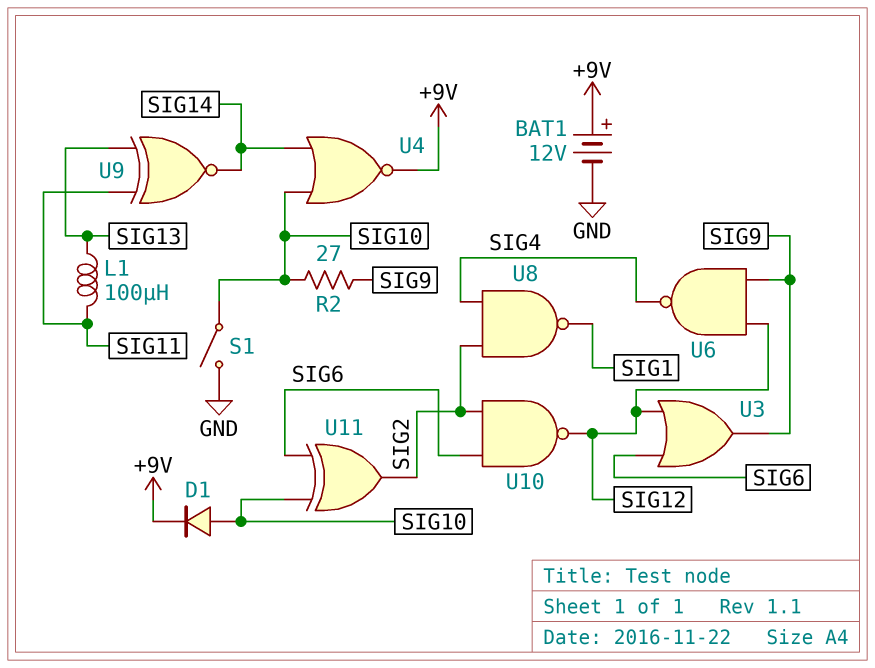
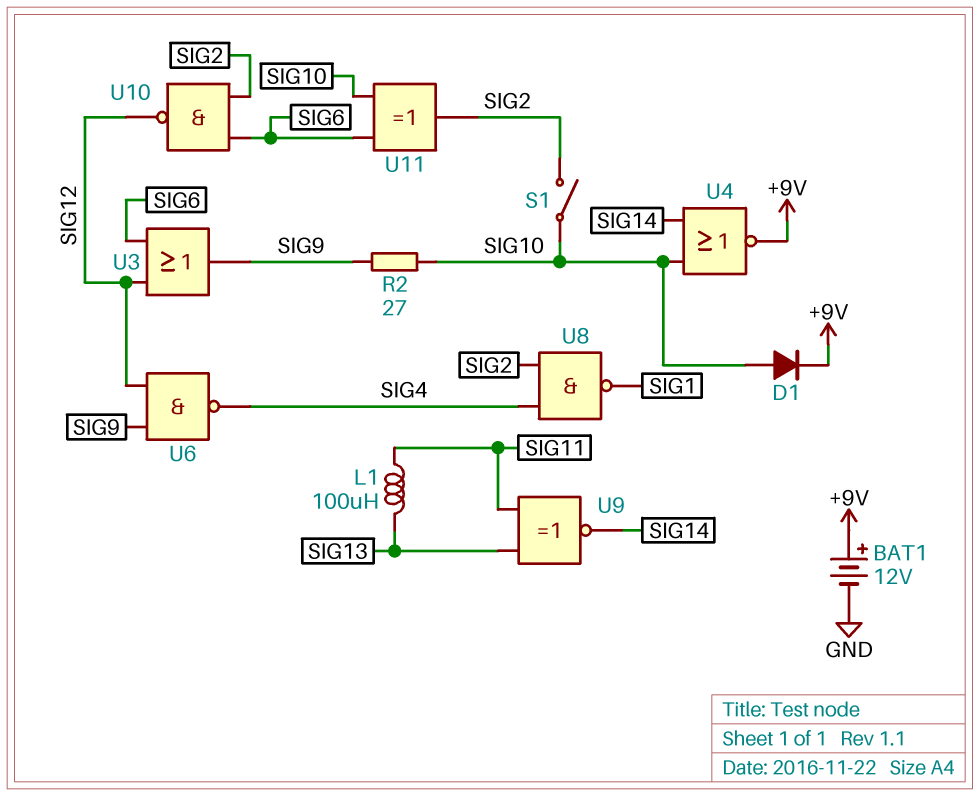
S1: switch (GND, SIG10) -> switch (SIG2, SIG10)

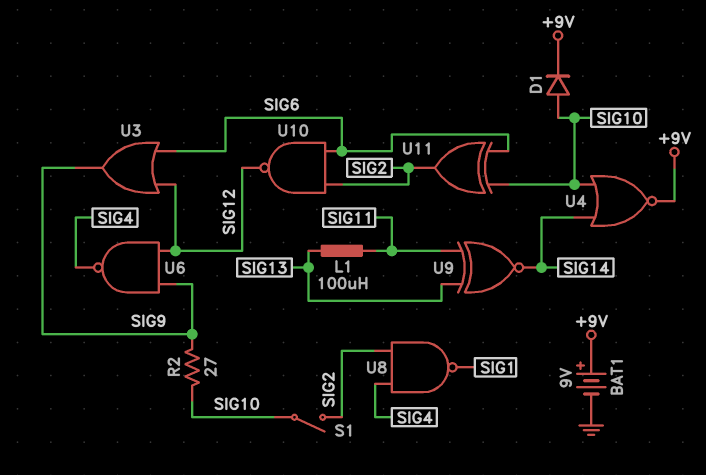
BAT1: 12V (plus +9V, minus GND) -> 9V (plus +9V, minus GND)

